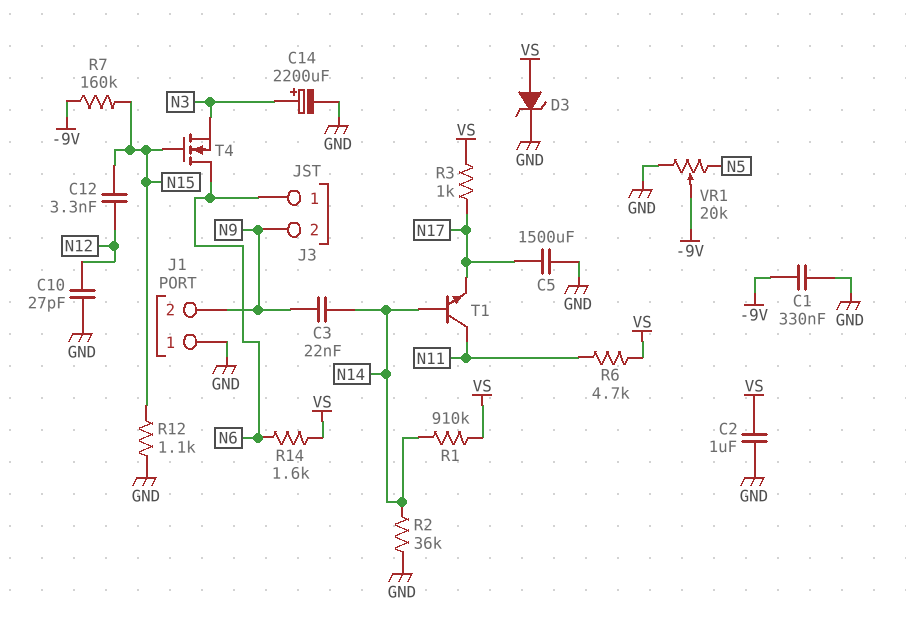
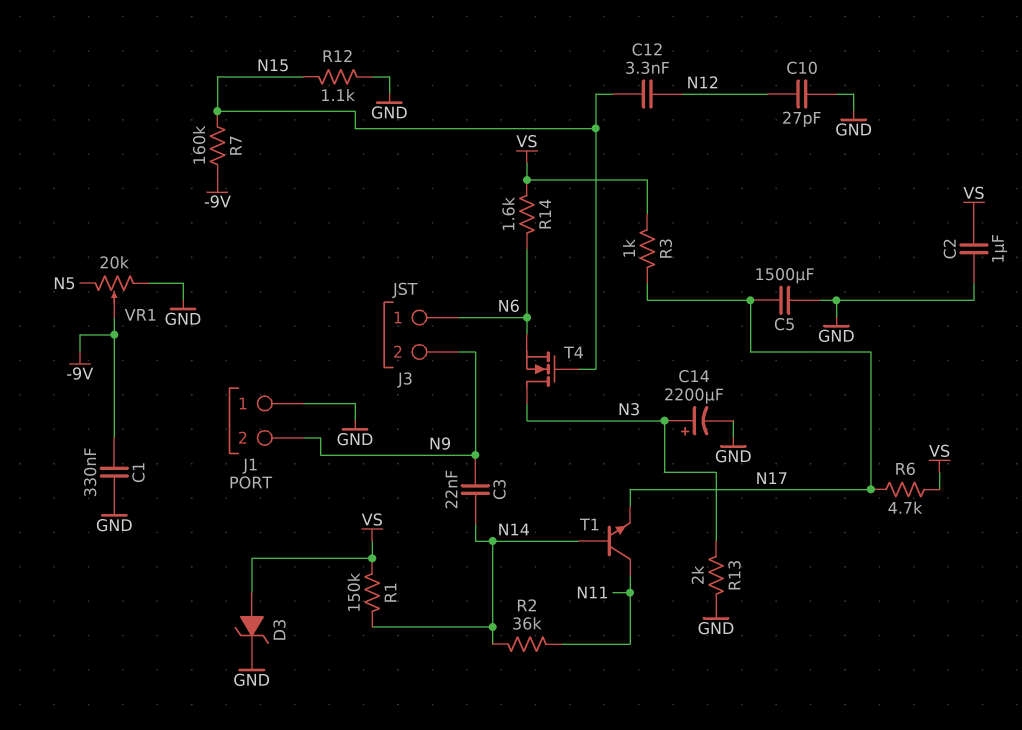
R1: 910k (N14, VS) -> 150k (N14, VS)
R2: 36k (GND, N14) -> 36k (N11, N14)
R6: 4.7k (N11, VS) -> 4.7k (N17, VS)
R13: none -> 2k (GND, N3)
T4: NMOS (G N15, D N6, S N3) -> NMOS (G N15, D N3, S N6)

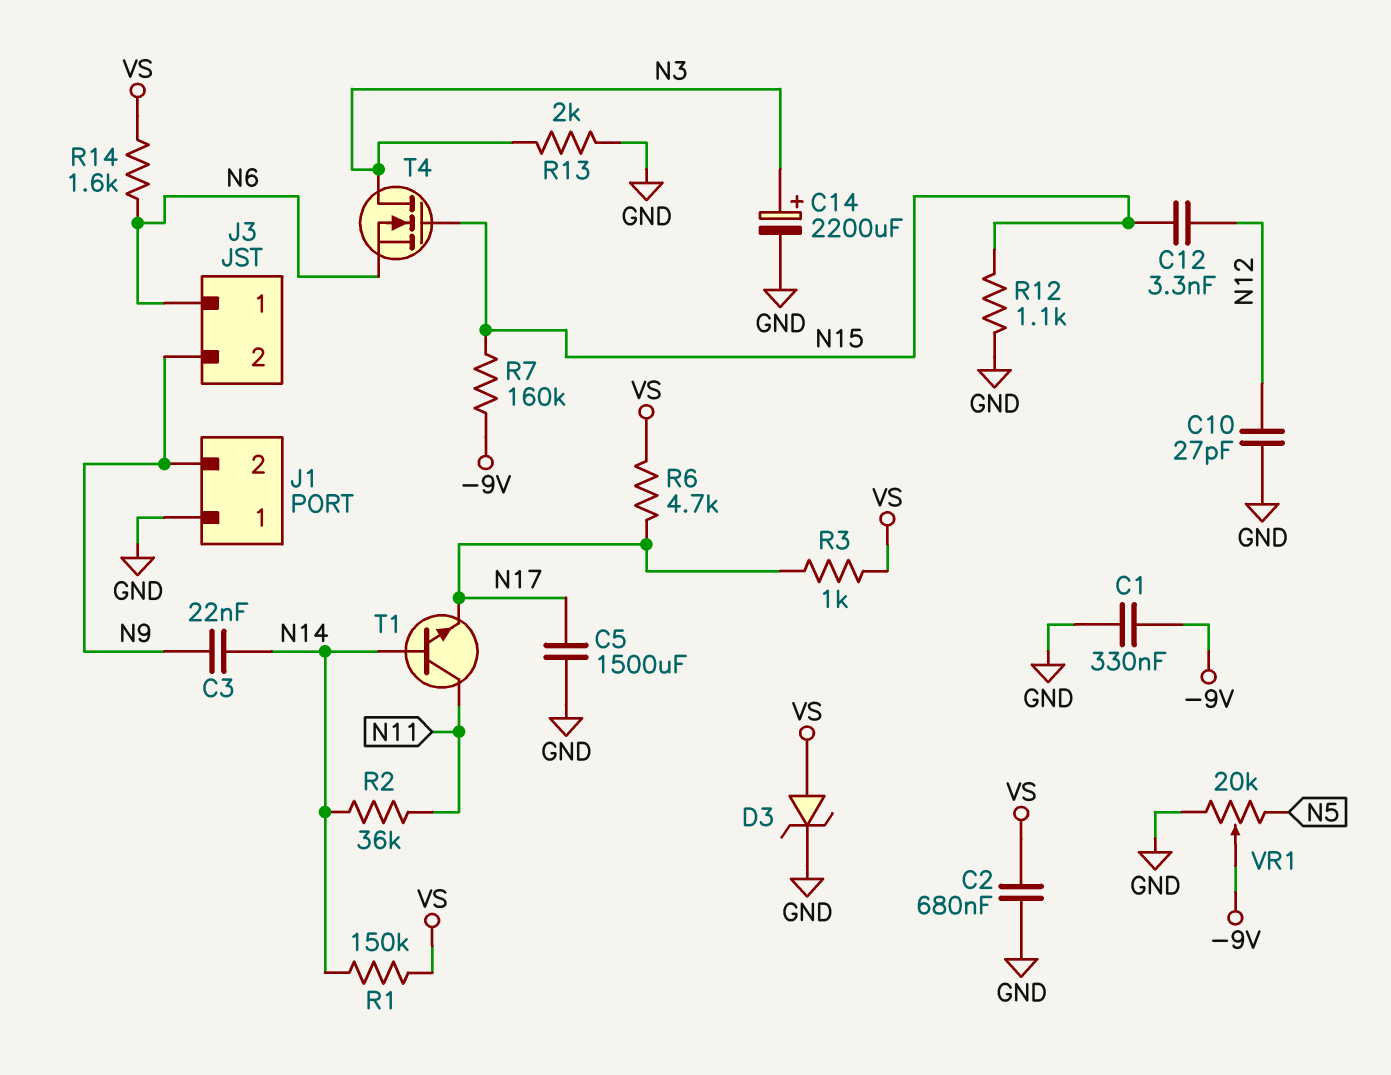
C2: 1uF (GND, VS) -> 680nF (GND, VS)

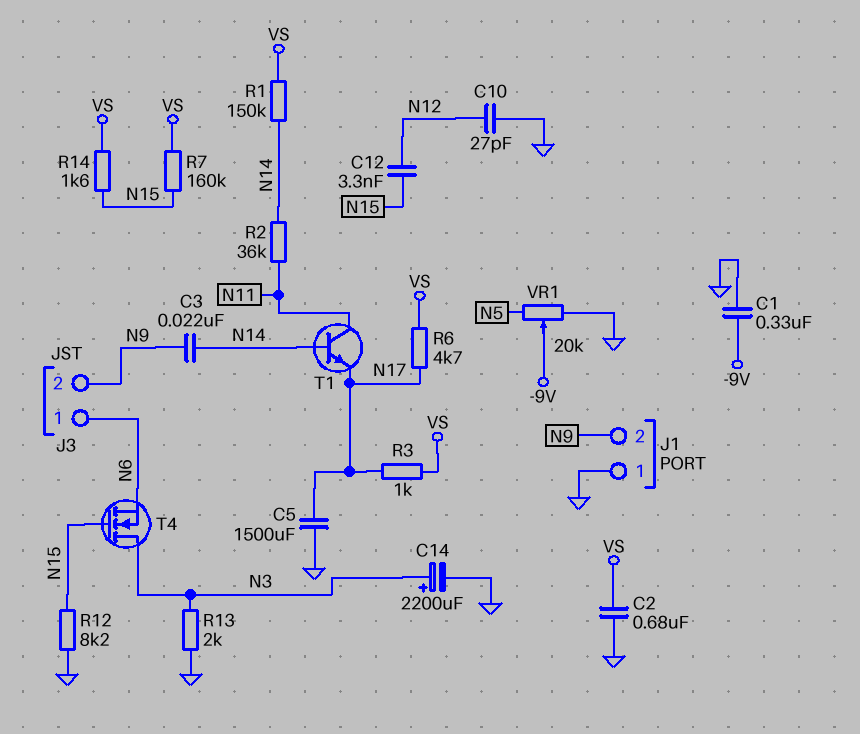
D3: zener (A VS, K GND) -> none
R7: 160k (-9V, N15) -> 160k (N15, VS)
R12: 1.1k (GND, N15) -> 8.2k (GND, N15)
R14: 1.6k (N6, VS) -> 1.6k (N15, VS)

